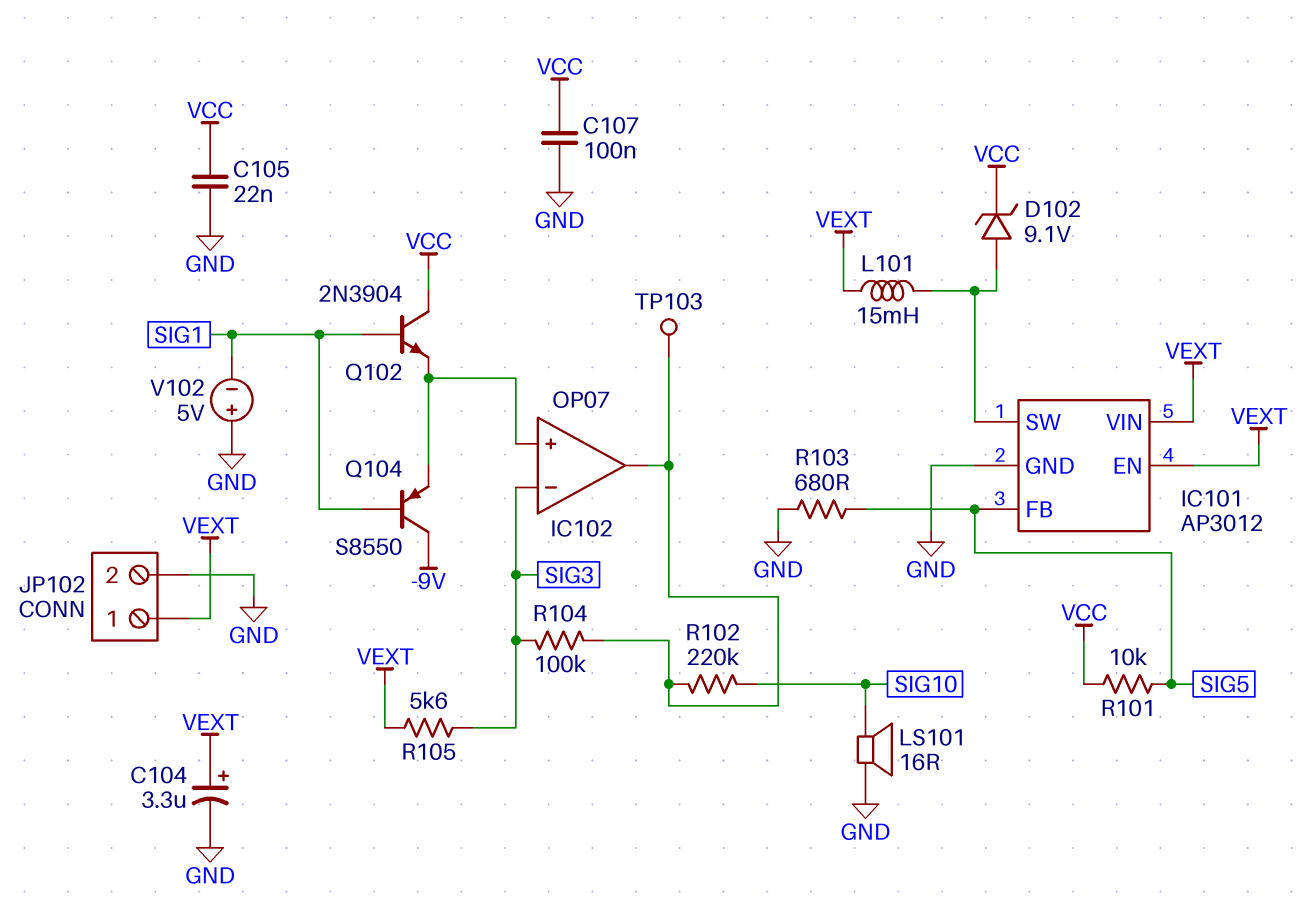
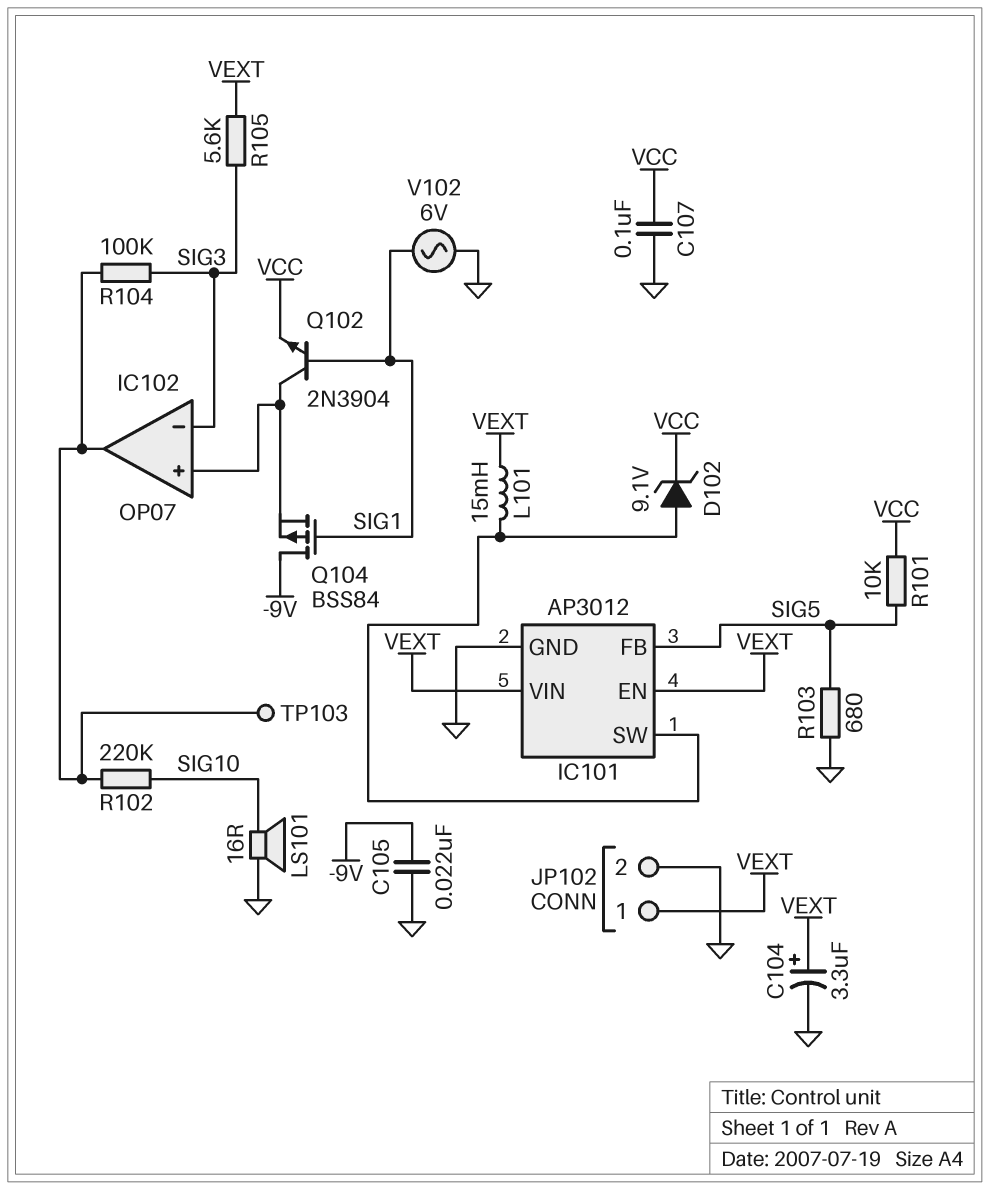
C105: 22nF (GND, VCC) -> 22nF (-9V, GND)
Q102: NPN 2N3904 (B SIG1, C VCC, E IC102/in+) -> NPN 2N3904 (B SIG1, C IC102/in+, E VCC)
Q104: PNP S8550 (B SIG1, C -9V, E IC102/in+) -> PMOS BSS84 (G SIG1, D -9V, S IC102/in+)
V102: 5V (plus GND, minus SIG1) -> AC 6V (GND, SIG1)

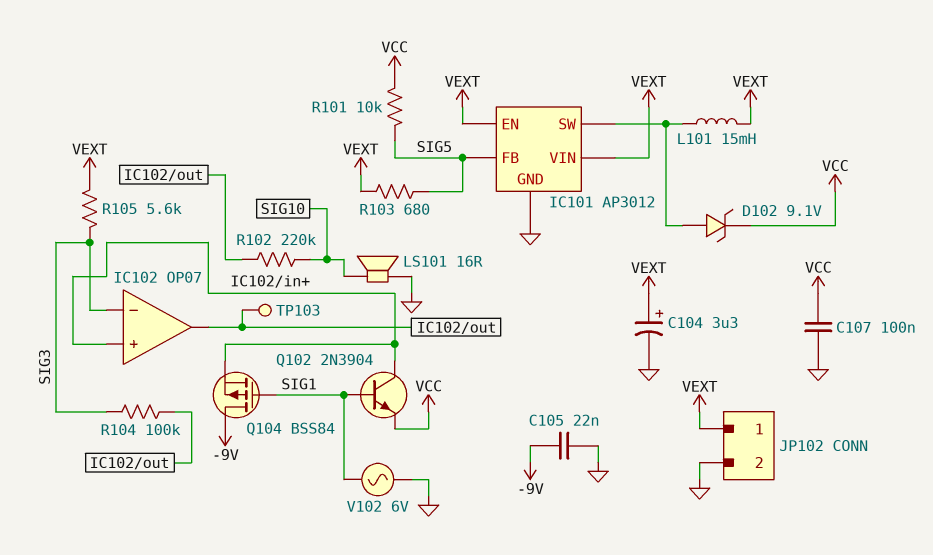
R103: 680 (GND, SIG5) -> 680 (SIG5, VEXT)

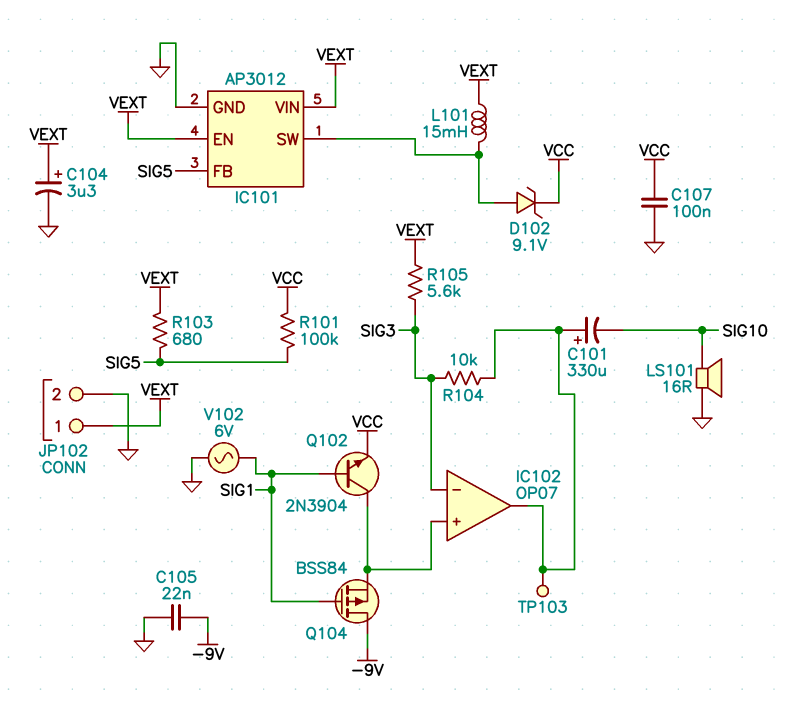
C101: none -> 330uF (plus IC102/out, minus SIG10)
R101: 10k (SIG5, VCC) -> 100k (SIG5, VCC)
R102: 220k (IC102/out, SIG10) -> none
R104: 100k (IC102/out, SIG3) -> 10k (IC102/out, SIG3)

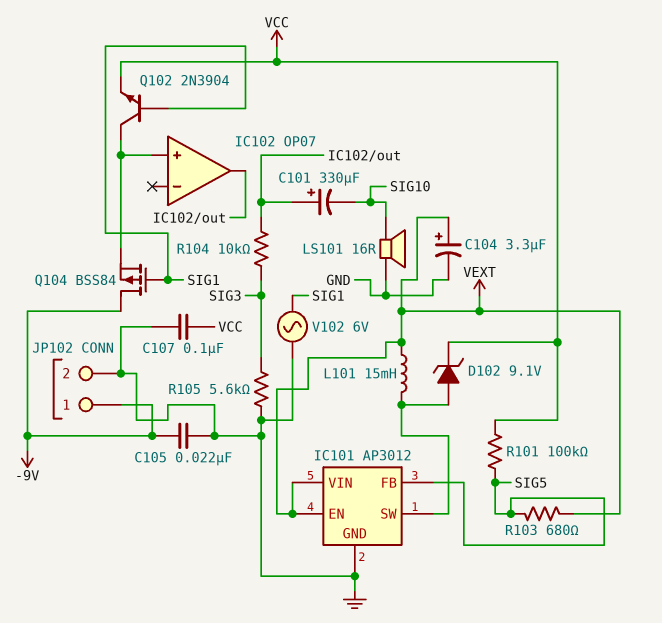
IC102 pin in-: SIG3 -> none
JP102 pin 1: VEXT -> -9V
R105: 5.6k (SIG3, VEXT) -> 5.6k (GND, SIG3)
TP103: test point (IC102/out) -> none

